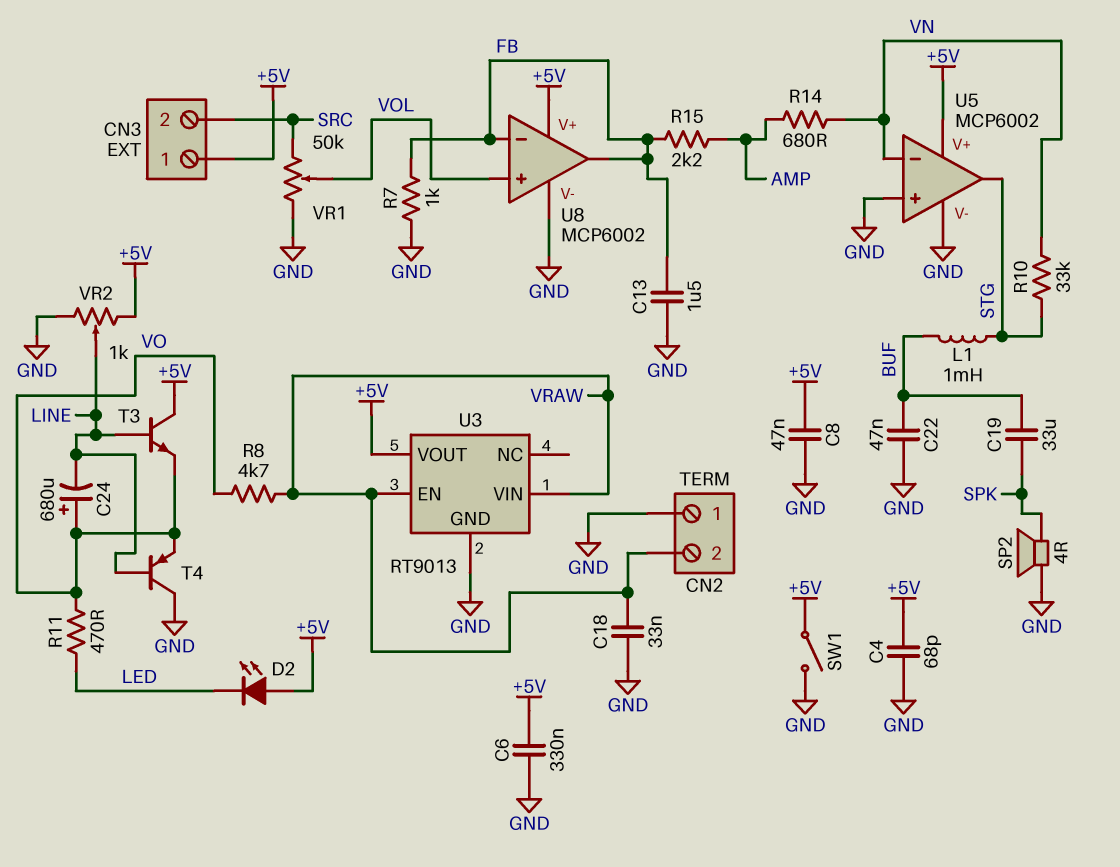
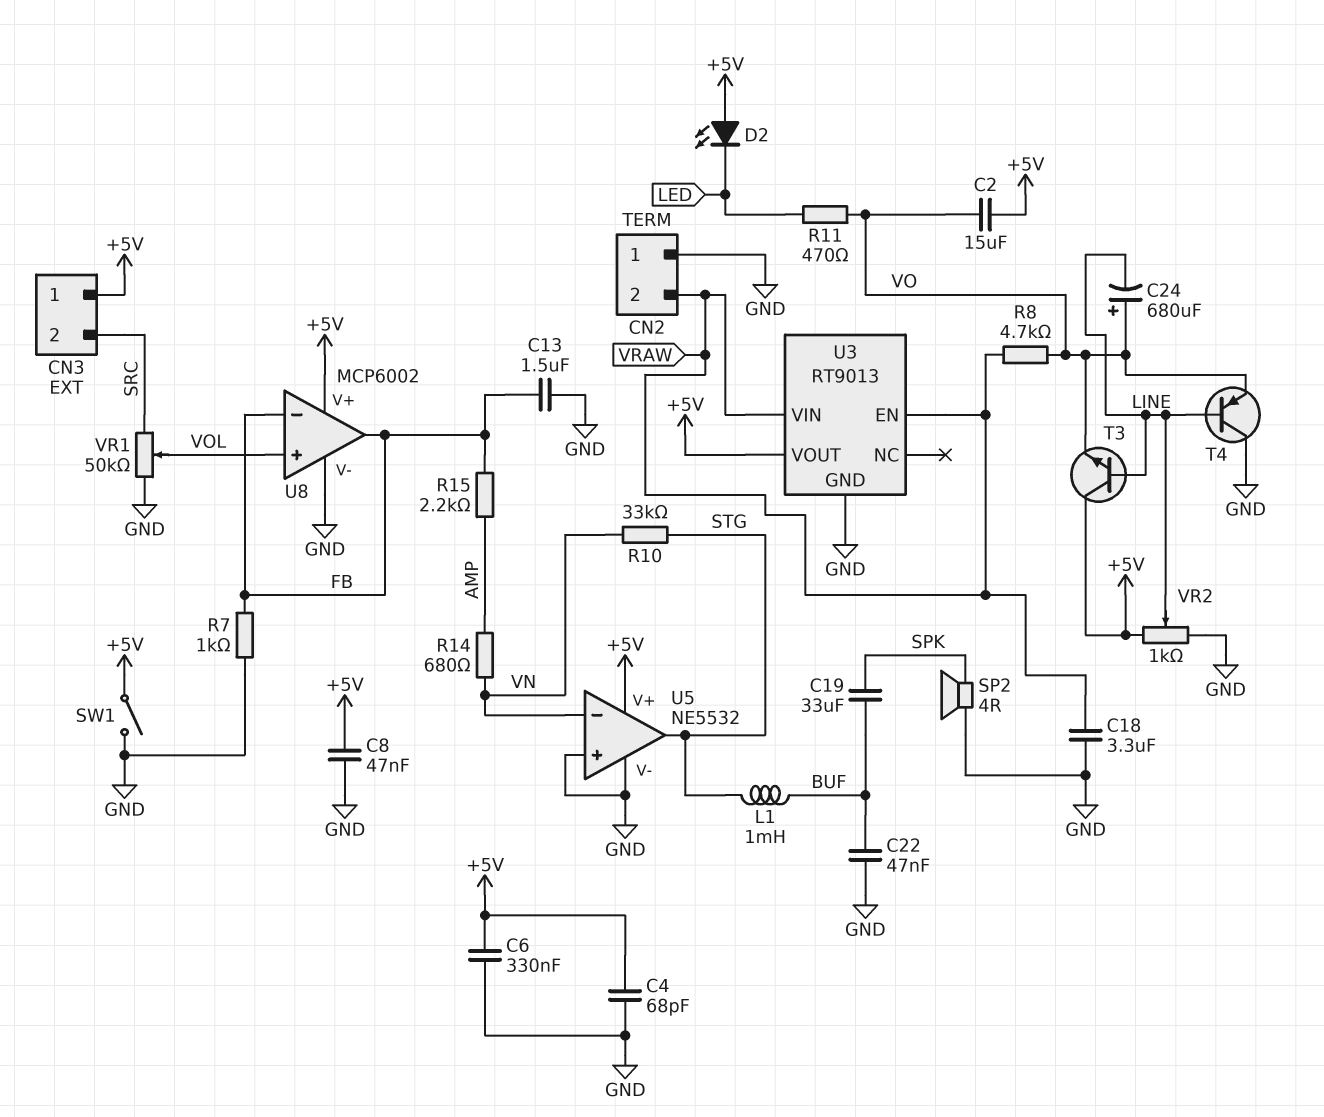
C2: none -> 15uF (+5V, VO)
C18: 33nF (GND, VRAW) -> 3.3uF (GND, VRAW)
U5: MCP6002 -> NE5532

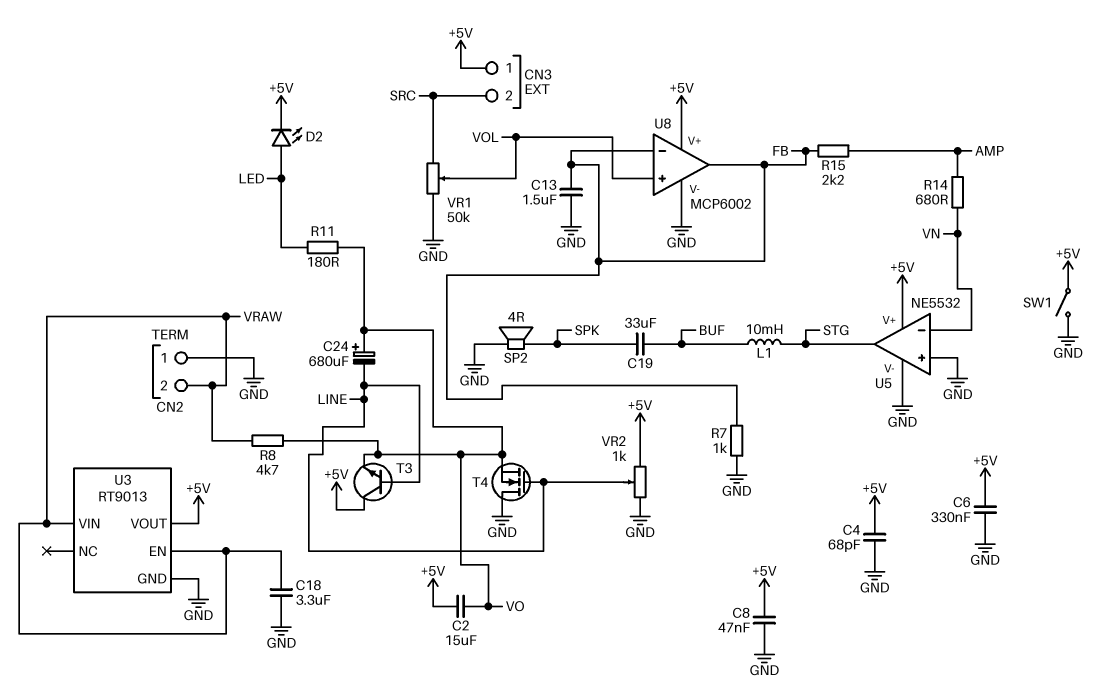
C22: 47nF (BUF, GND) -> none
D2: LED (A +5V, K LED) -> LED (A LED, K +5V)
L1: 1mH (BUF, STG) -> 10mH (BUF, STG)
R10: 33k (STG, VN) -> none
R11: 470 (LED, VO) -> 180 (LED, VO)
T4: PNP (B LINE, C GND, E VO) -> NMOS (G LINE, D GND, S VO)

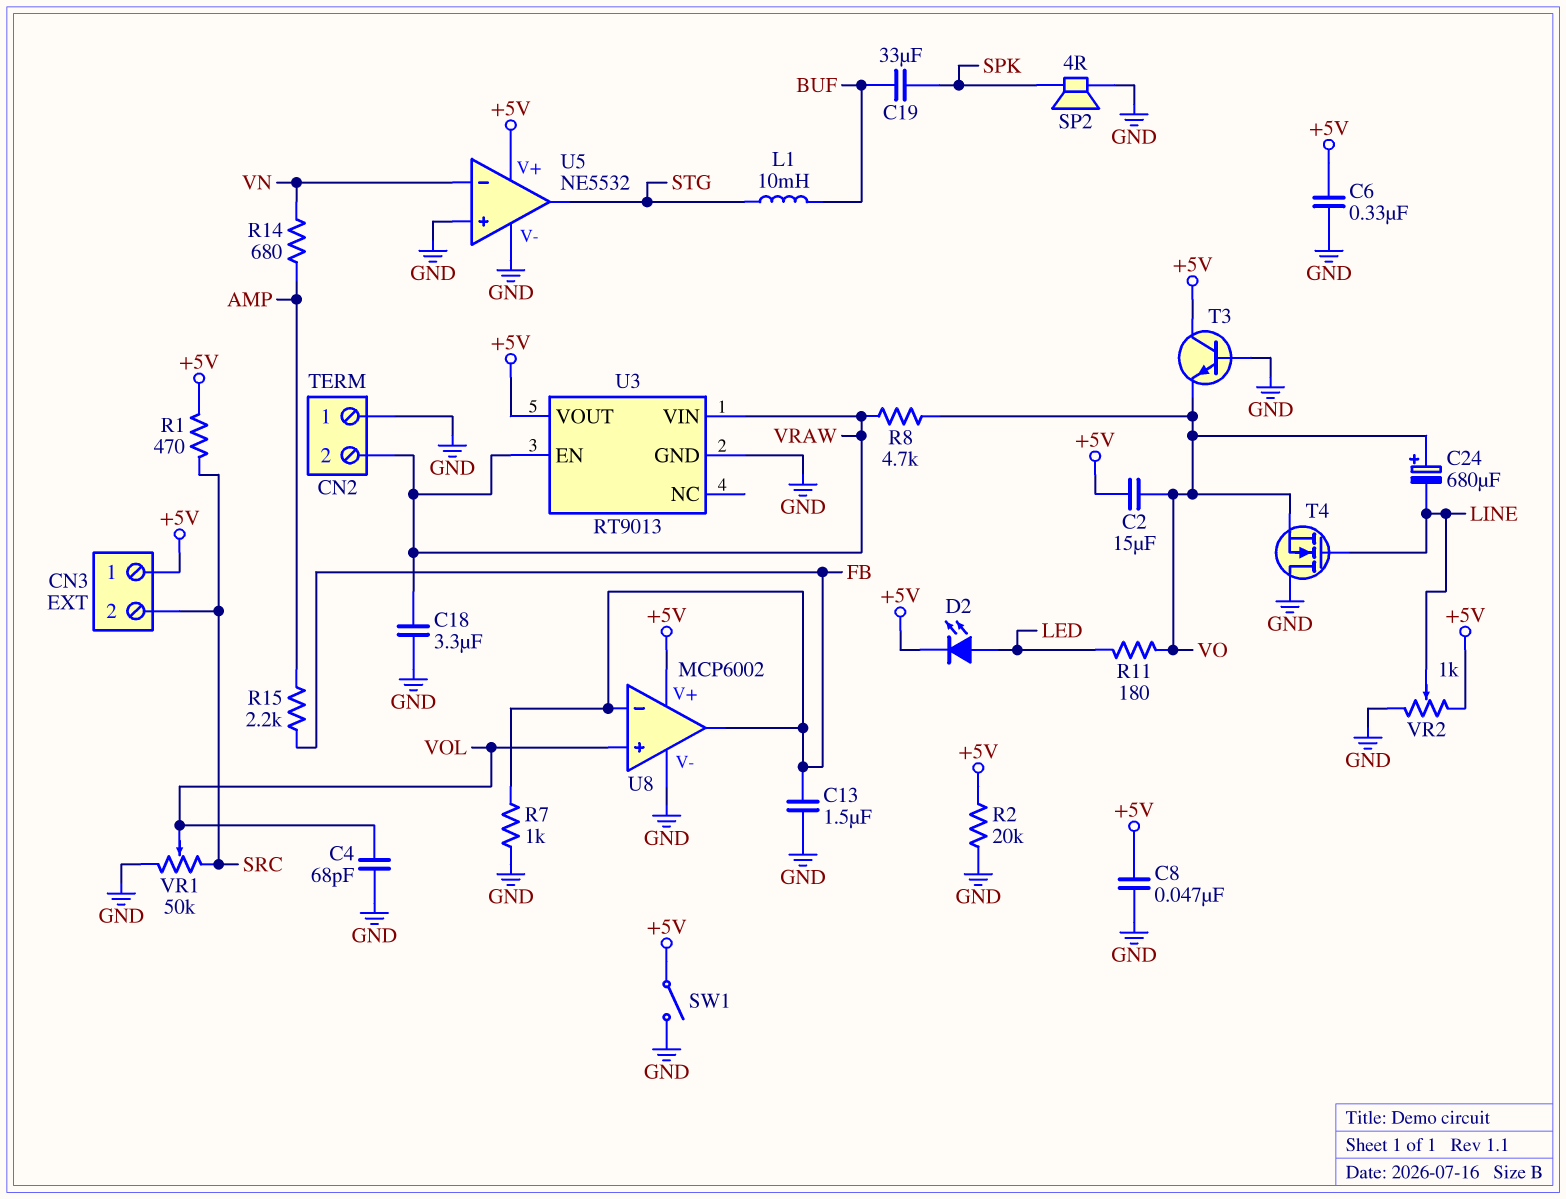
C4: 68pF (+5V, GND) -> 68pF (GND, VOL)
R1: none -> 470 (+5V, SRC)
R2: none -> 20k (+5V, GND)
T3: NPN (B LINE, C +5V, E VO) -> NPN (B GND, C +5V, E VO)

